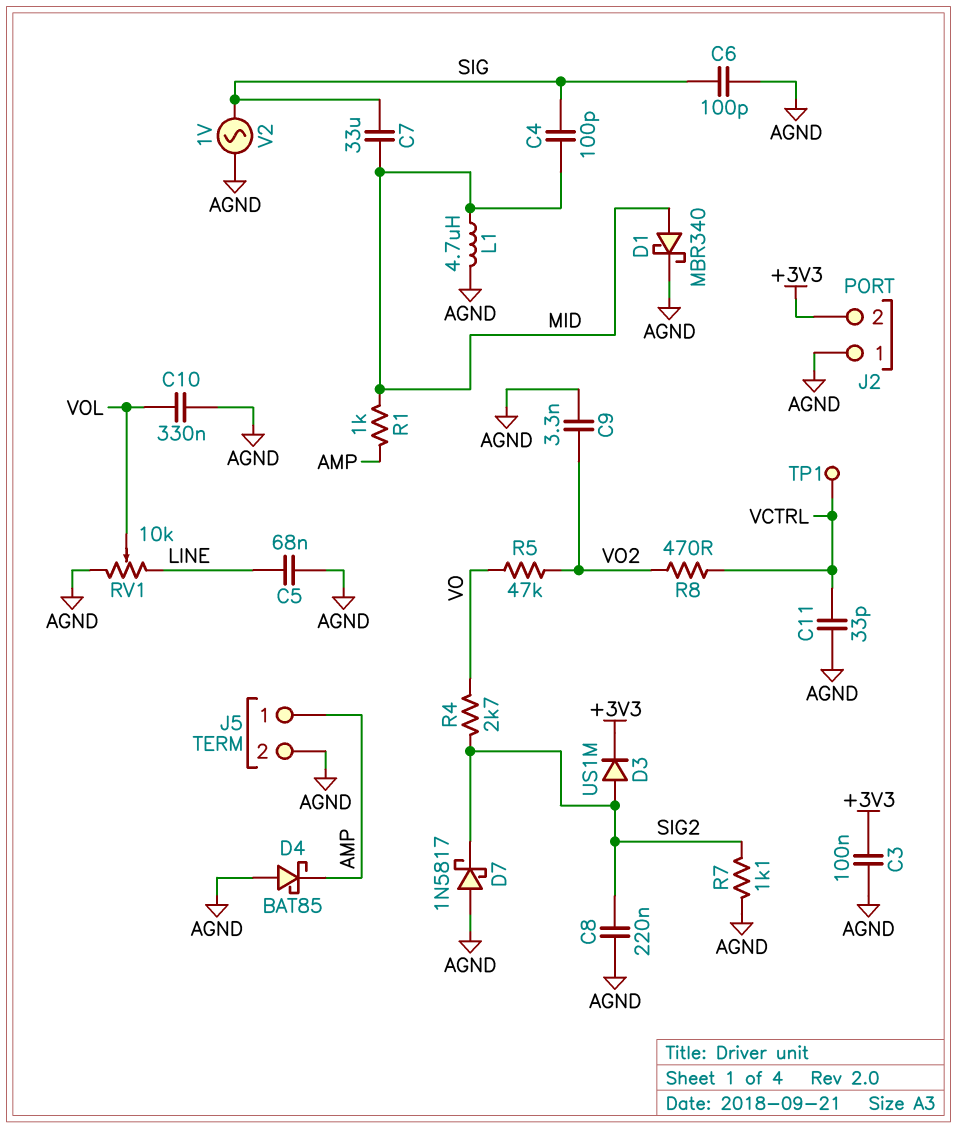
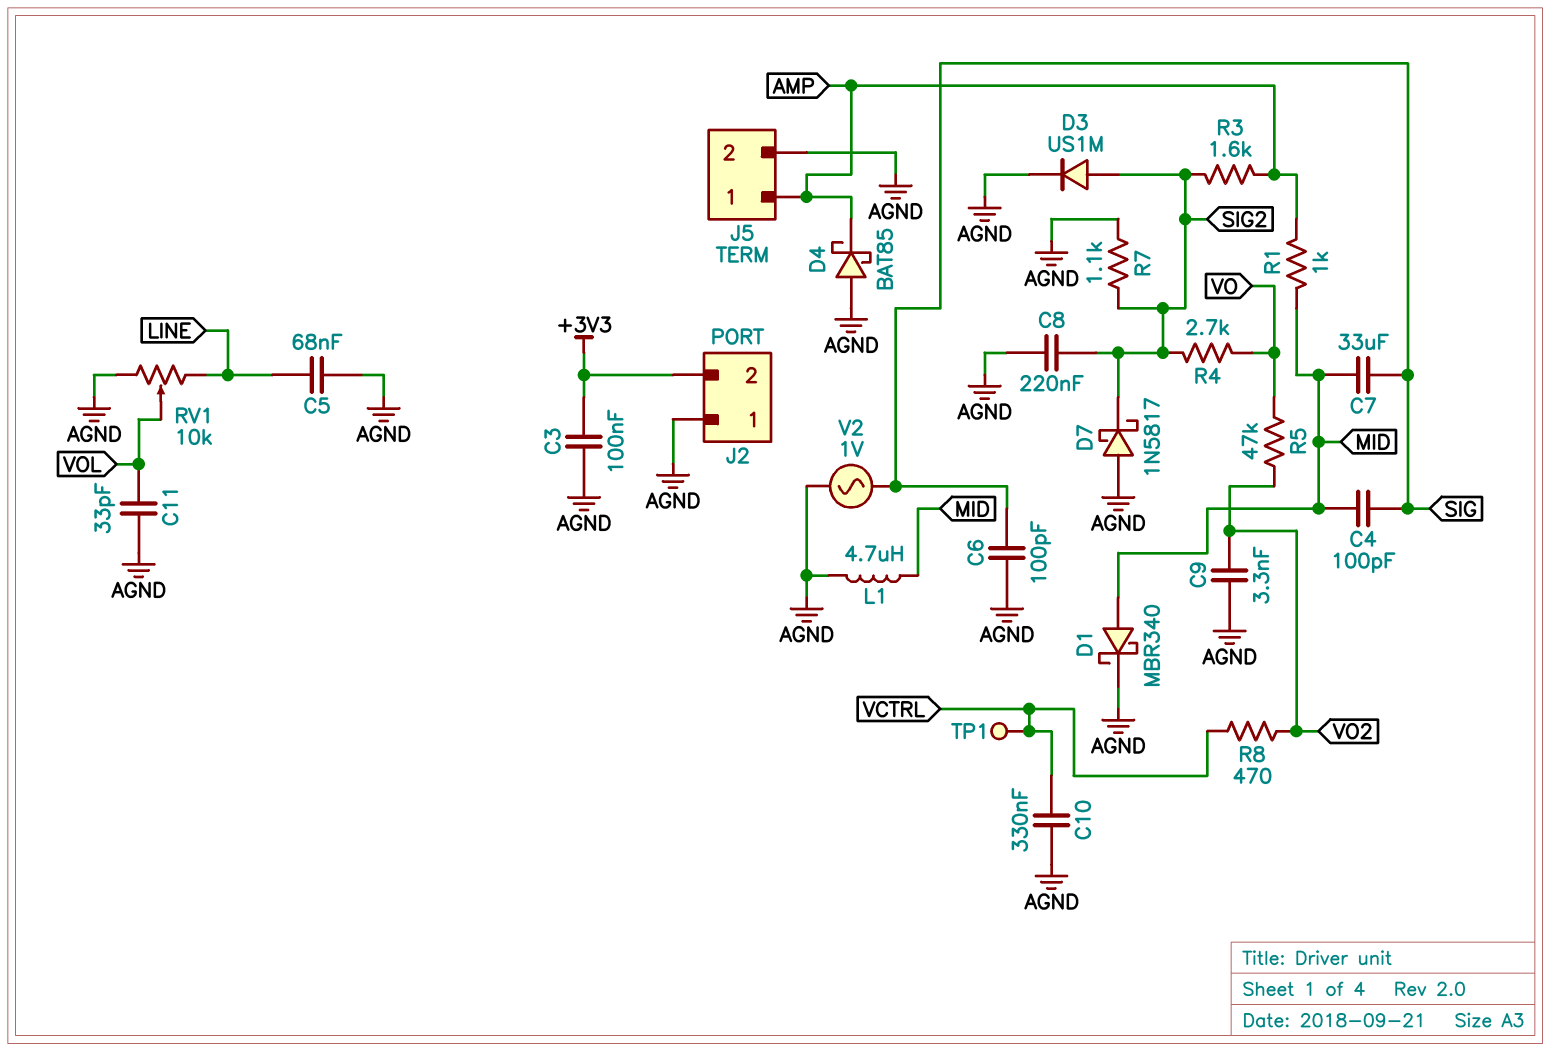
C10: 330nF (AGND, VOL) -> 330nF (AGND, VCTRL)
C11: 33pF (AGND, VCTRL) -> 33pF (AGND, VOL)
D3: diode US1M (A SIG2, K +3V3) -> diode US1M (A SIG2, K AGND)
R3: none -> 1.6k (AMP, SIG2)

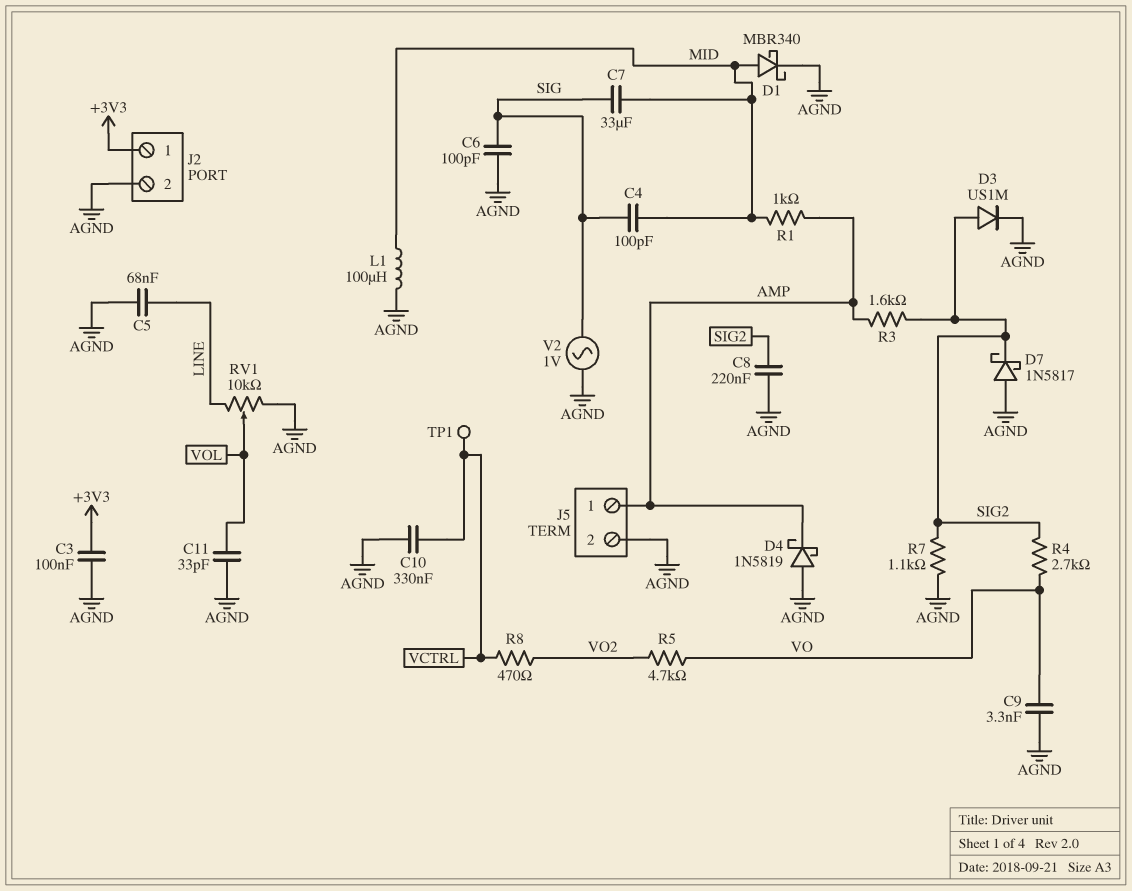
C9: 3.3nF (AGND, VO2) -> 3.3nF (AGND, VO)
D4: schottky BAT85 (A AGND, K AMP) -> schottky 1N5819 (A AGND, K AMP)
J2 pin 1: AGND -> +3V3
J2 pin 2: +3V3 -> AGND
L1: 4.7uH (AGND, MID) -> 100uH (AGND, MID)
R5: 47k (VO, VO2) -> 4.7k (VO, VO2)

